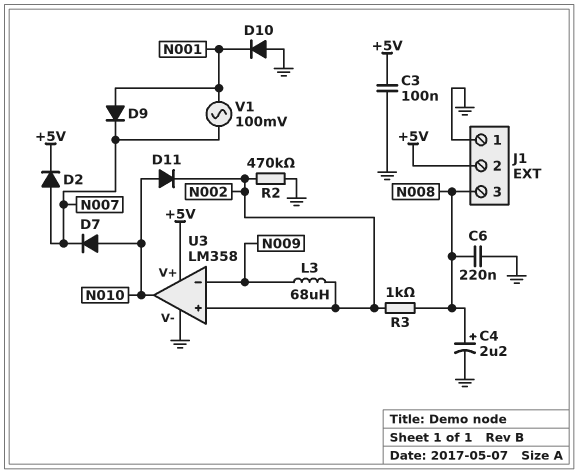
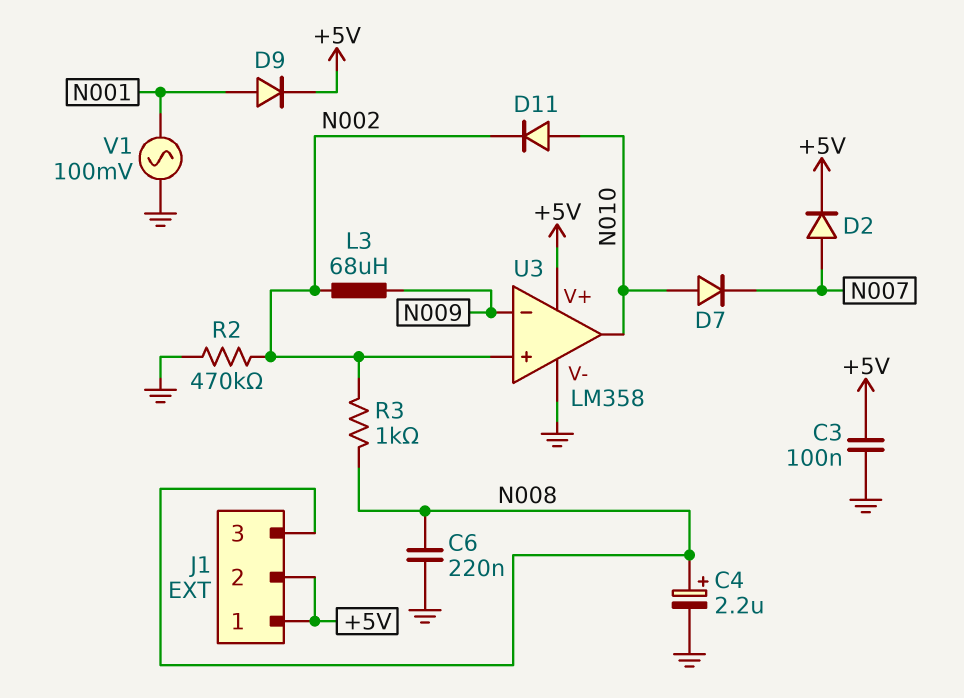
D9: diode (A N001, K N007) -> diode (A N001, K +5V)
D10: diode (A GND, K N001) -> none
J1 pin 1: GND -> +5V
V1: AC 100mV (N001, N007) -> AC 100mV (GND, N001)

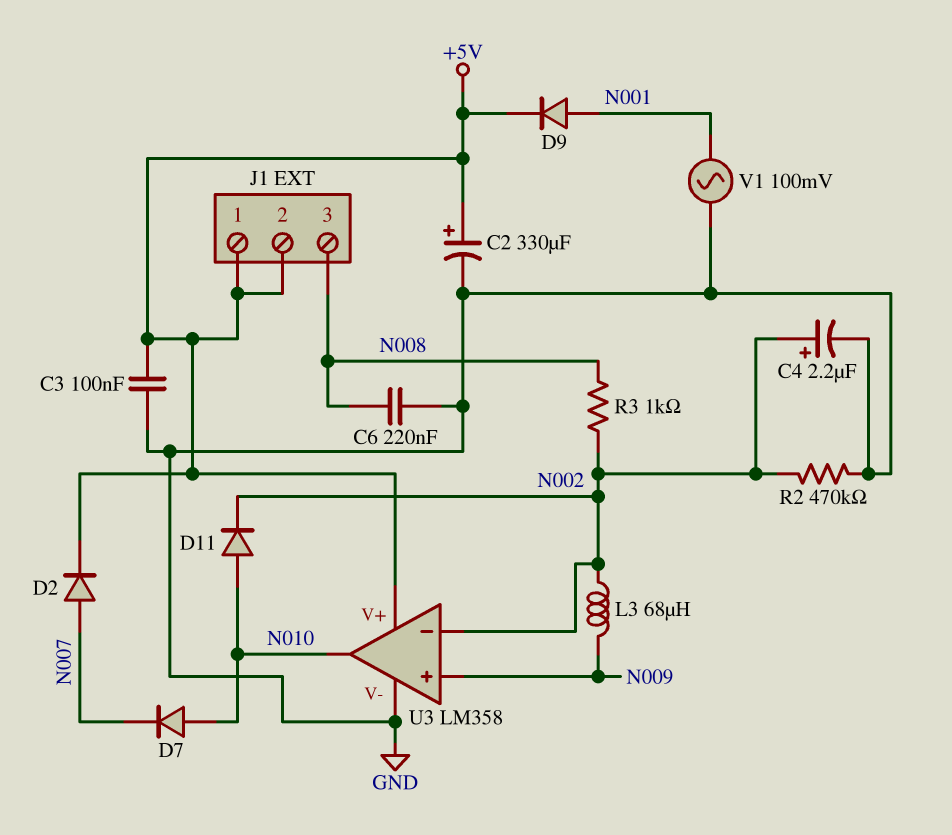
C2: none -> 330uF (plus +5V, minus GND)
C4: 2.2uF (plus N008, minus GND) -> 2.2uF (plus N002, minus GND)
U3 pin in+: N002 -> N009
U3 pin in-: N009 -> N002

